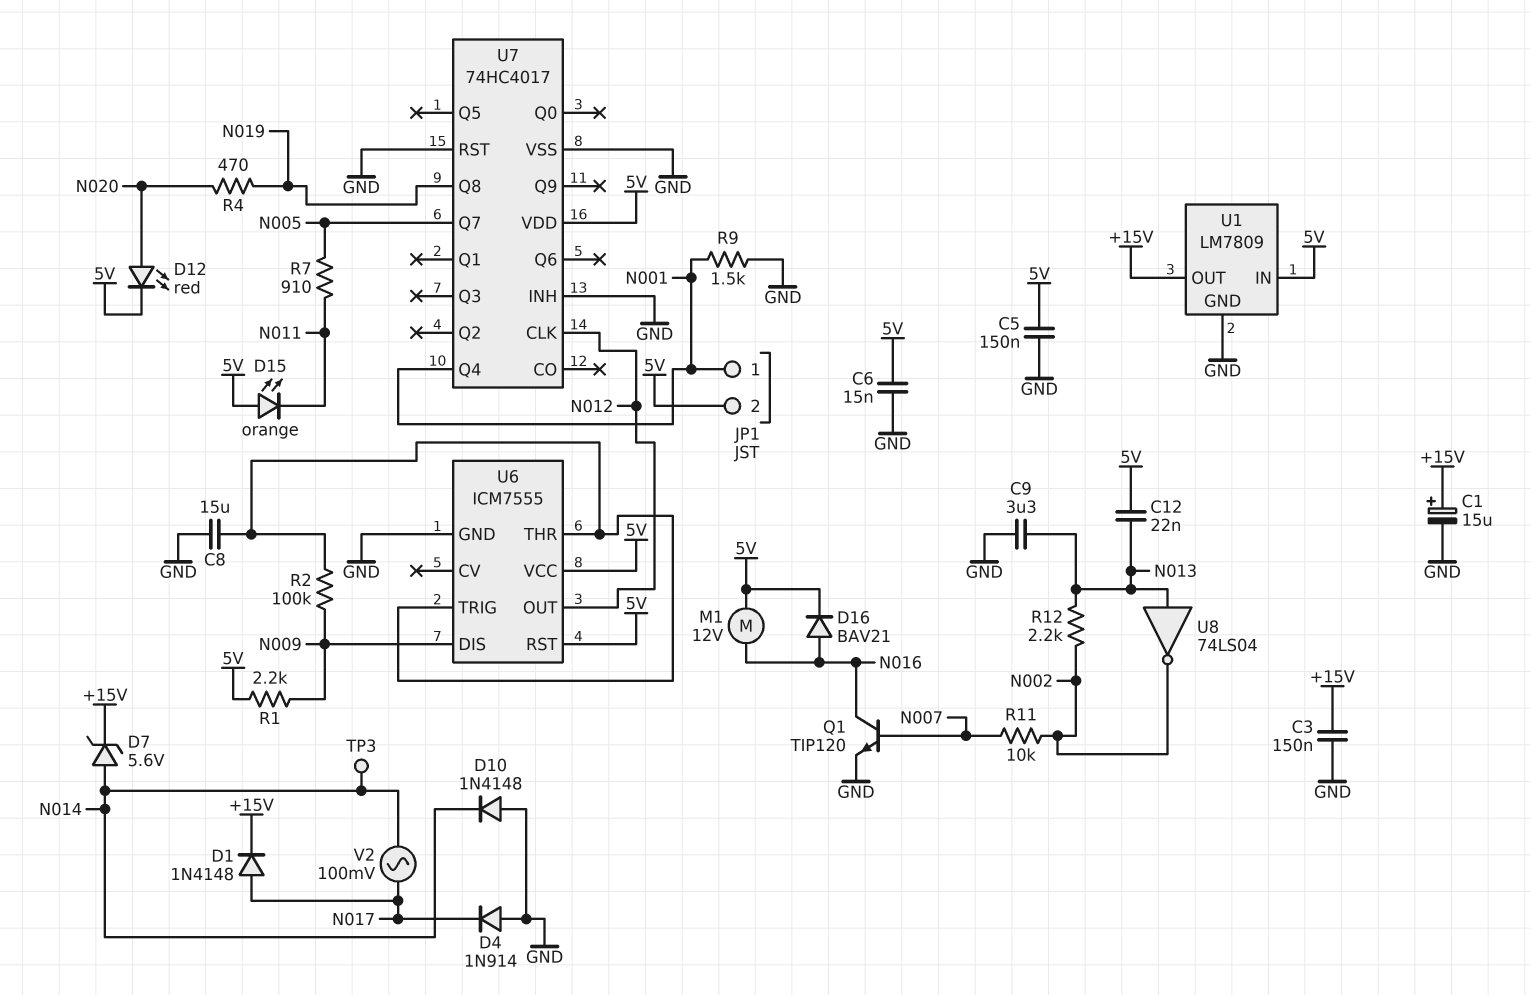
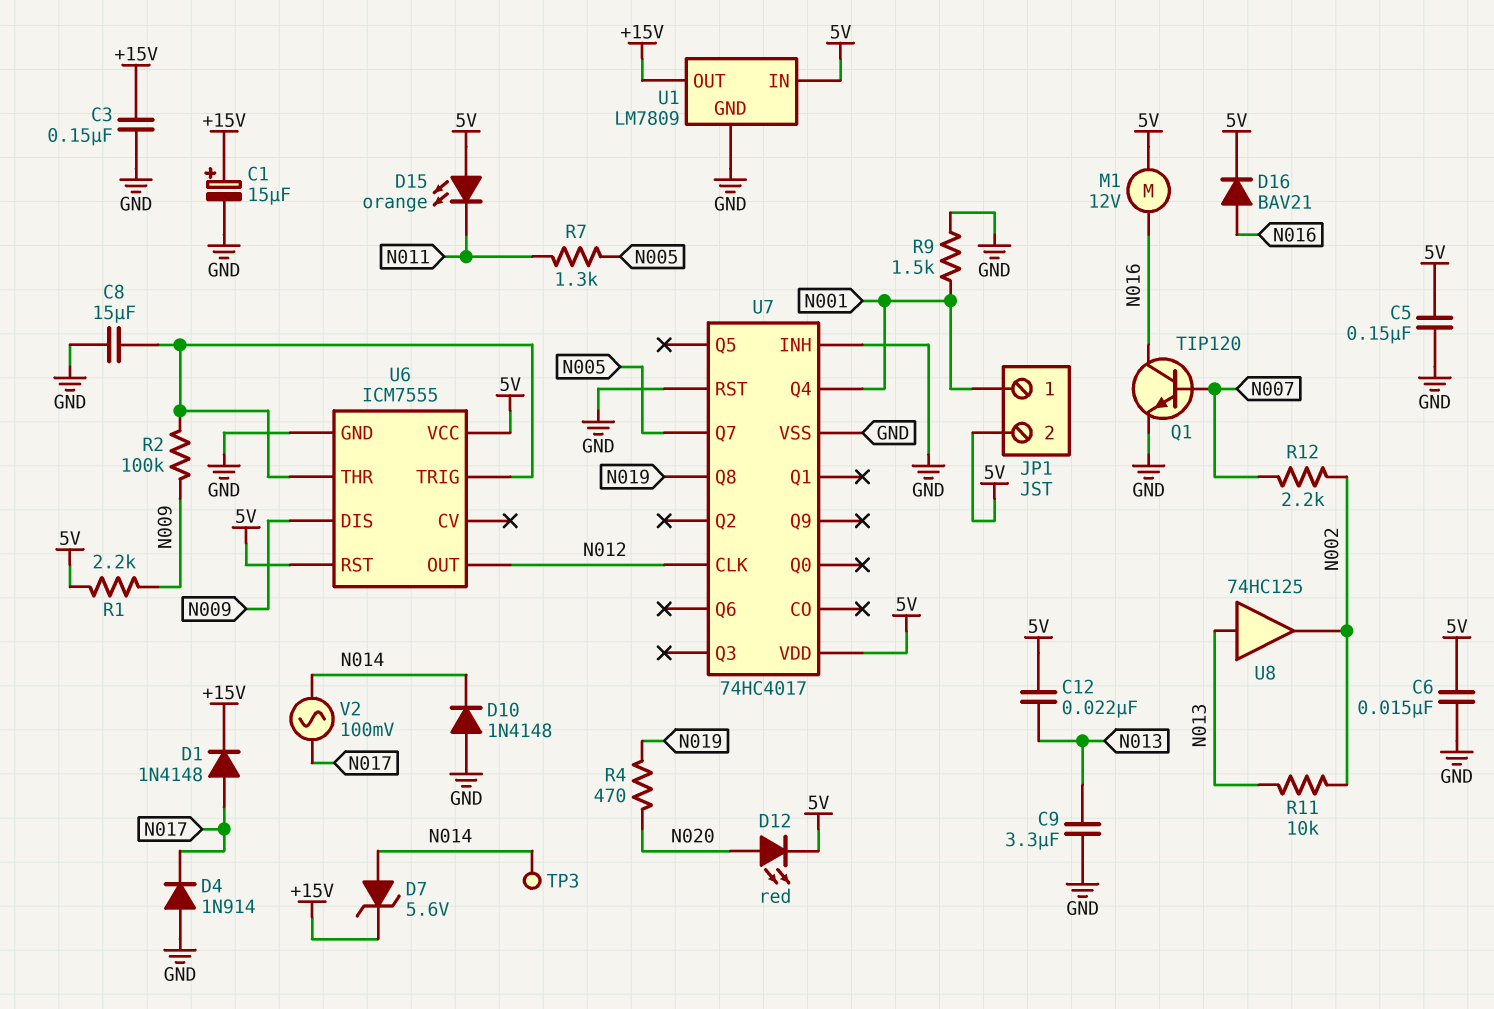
R7: 910 (N005, N011) -> 1.3k (N005, N011)
R11: 10k (N002, N007) -> 10k (N002, N013)
R12: 2.2k (N002, N013) -> 2.2k (N002, N007)
U8: NOT 74LS04 (in N013, out N002) -> buffer 74HC125 (in N013, out N002)

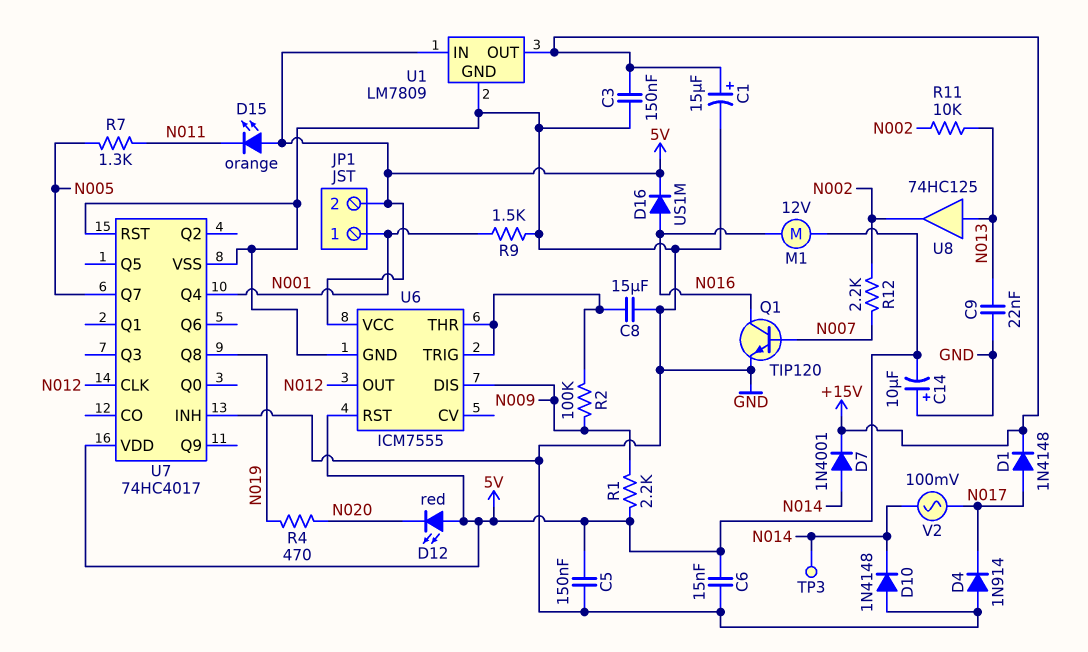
C9: 3.3uF (GND, N013) -> 22nF (GND, N013)
C12: 22nF (5V, N013) -> none
C14: none -> 10uF (plus GND, minus 5V)
D7: zener 5.6V (A N014, K +15V) -> diode 1N4001 (A N014, K +15V)
D12: LED red (A N020, K 5V) -> LED red (A 5V, K N020)
D16: diode BAV21 (A N016, K 5V) -> diode US1M (A N016, K 5V)

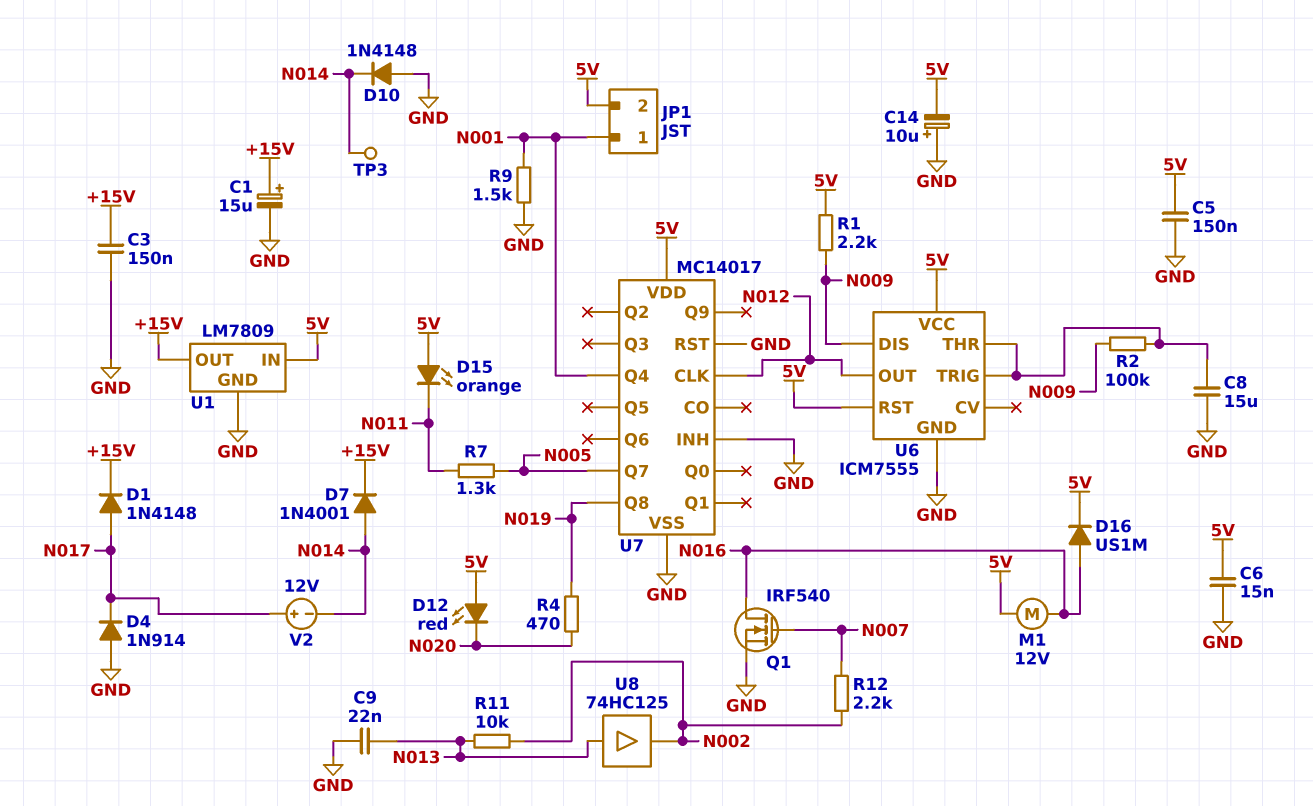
Q1: NPN TIP120 (B N007, C N016, E GND) -> NMOS IRF540 (G N007, D N016, S GND)
U7: 74HC4017 -> MC14017
V2: AC 100mV (N014, N017) -> 12V (plus N017, minus N014)

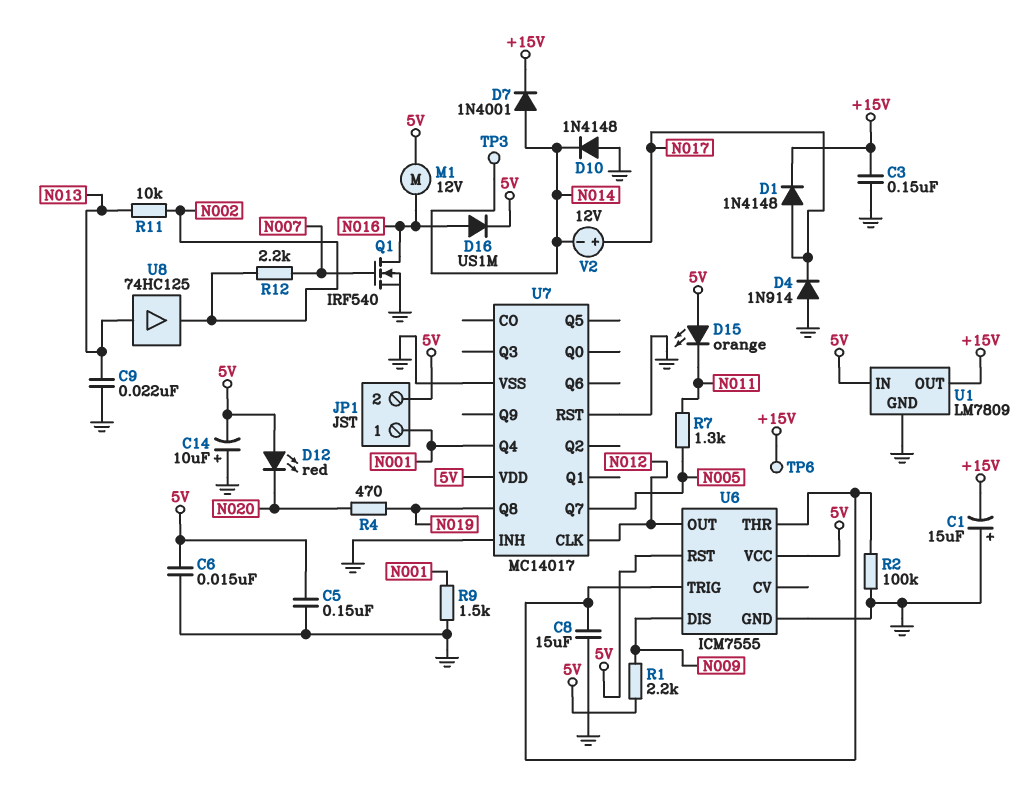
C1: 15uF (plus +15V, minus GND) -> 15uF (plus GND, minus +15V)
R2: 100k (N009, U6/THR) -> 100k (GND, U6/THR)
TP6: none -> test point (+15V)

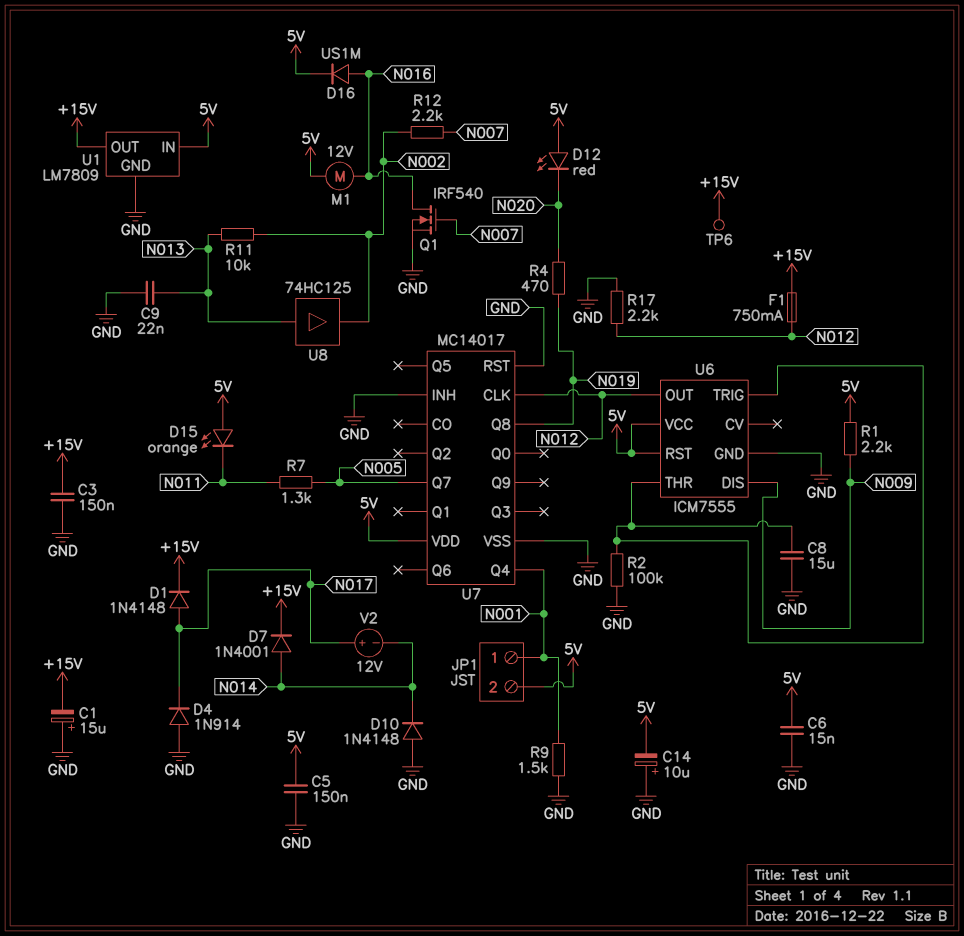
F1: none -> 750mA (+15V, N012)
R17: none -> 2.2k (GND, N012)
TP3: test point (N014) -> none

